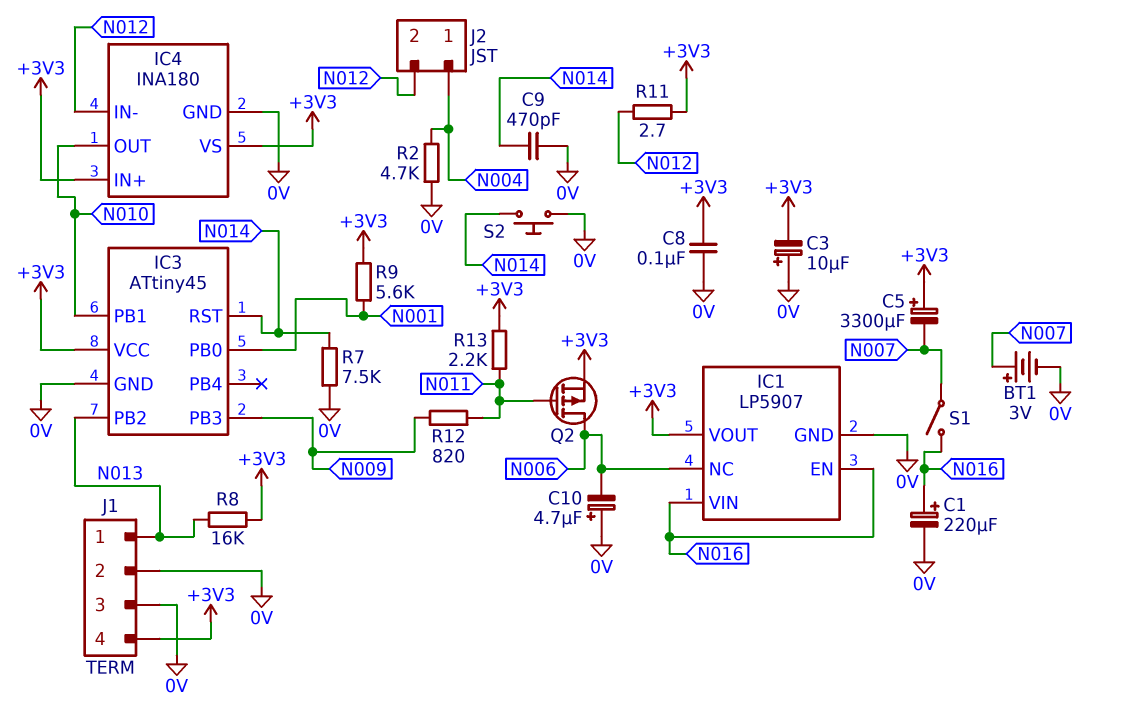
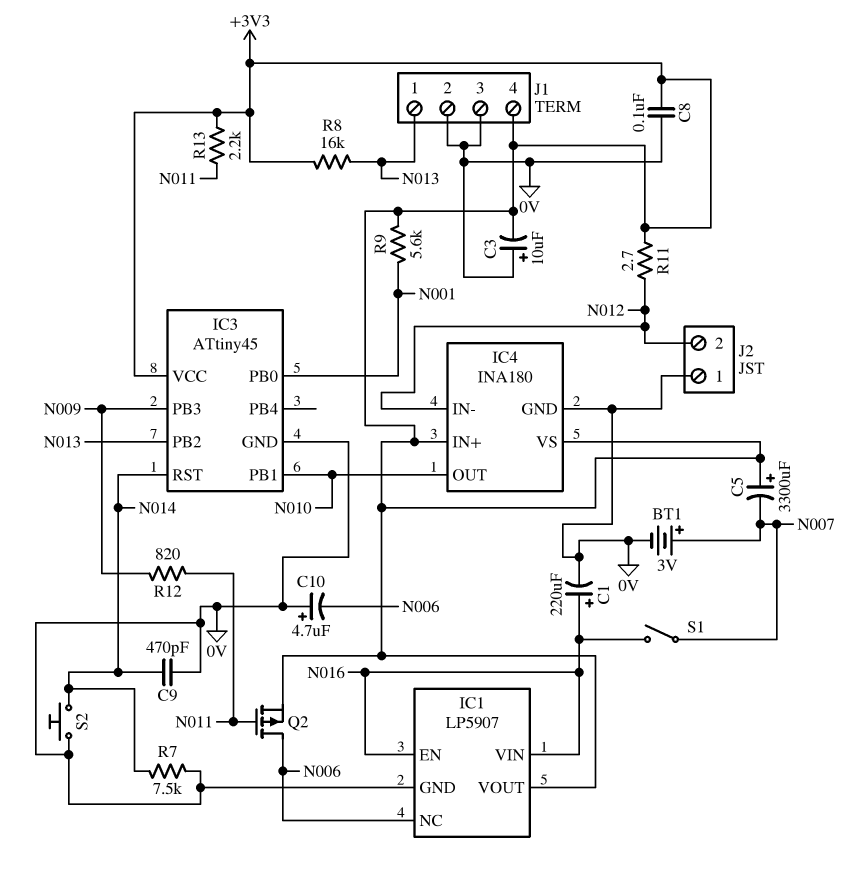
J2 pin 1: N004 -> 0V
R2: 4.7k (0V, N004) -> none

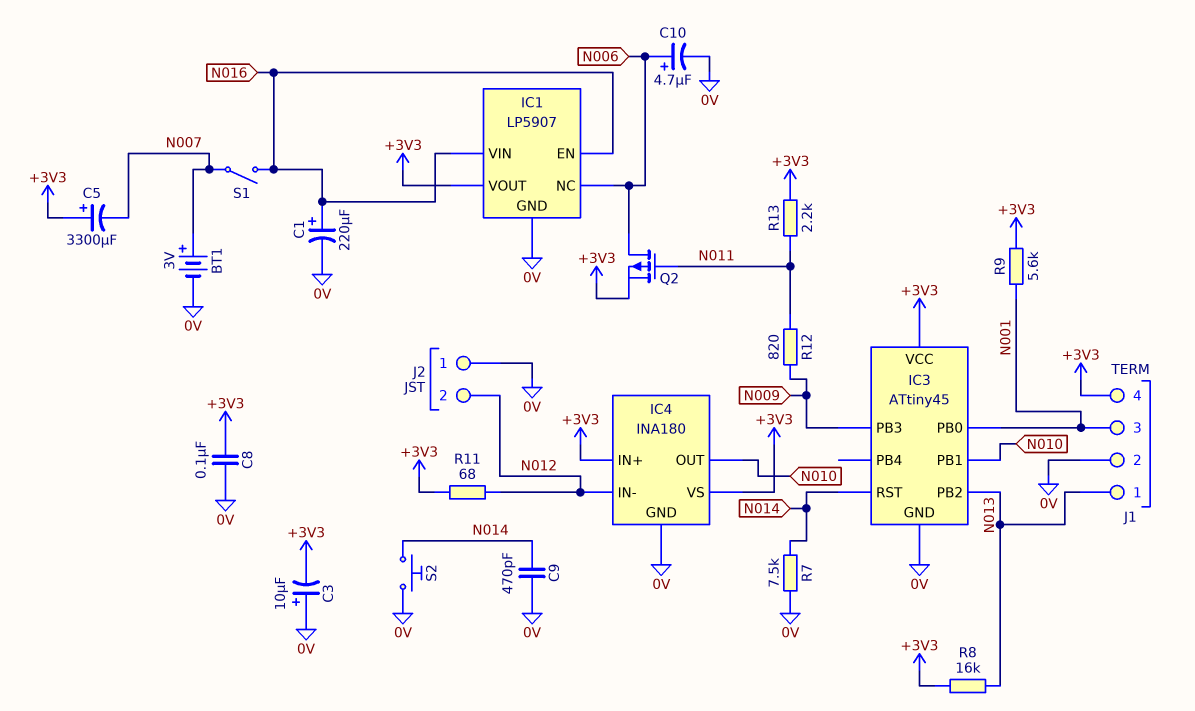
C10: 4.7uF (plus 0V, minus N006) -> 4.7uF (plus N006, minus 0V)
J1 pin 3: 0V -> N001
R11: 2.7 (+3V3, N012) -> 68 (+3V3, N012)

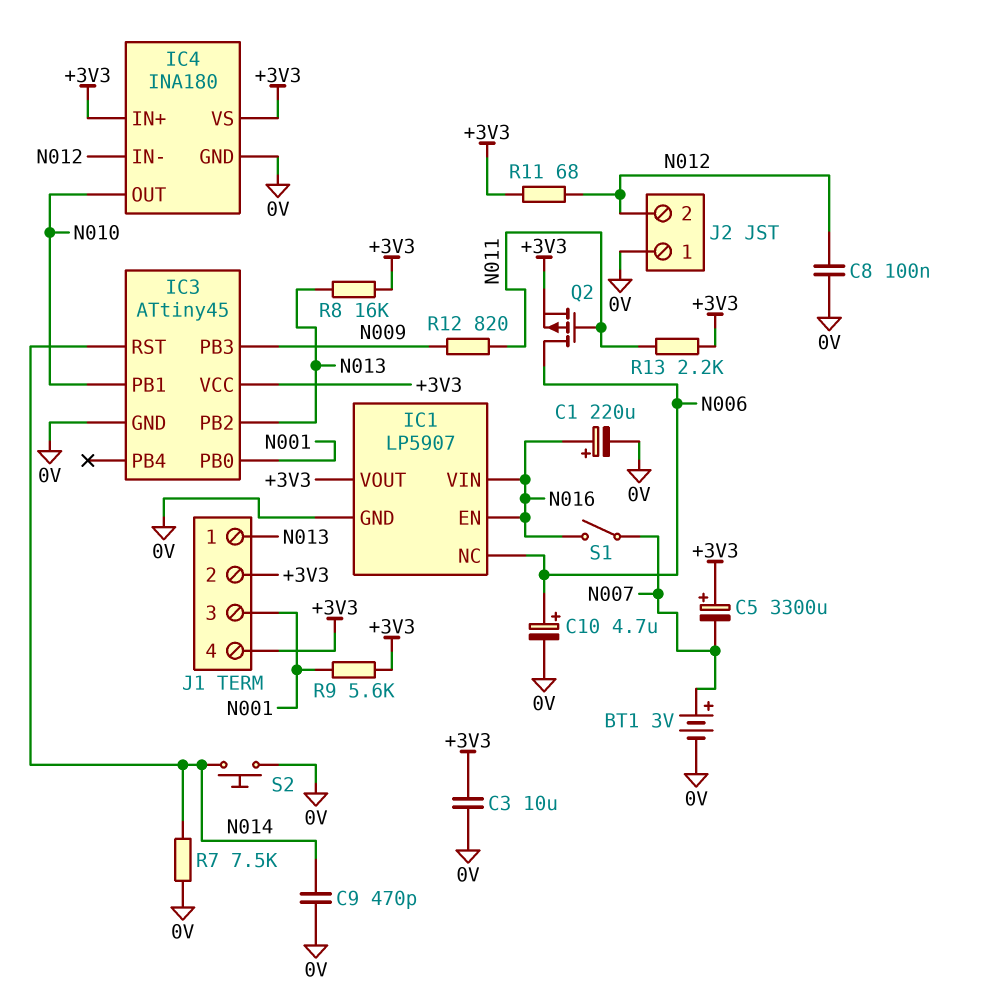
C3: 10uF (plus 0V, minus +3V3) -> 10uF (+3V3, 0V)
C8: 100nF (+3V3, 0V) -> 100nF (0V, N012)
J1 pin 2: 0V -> +3V3

